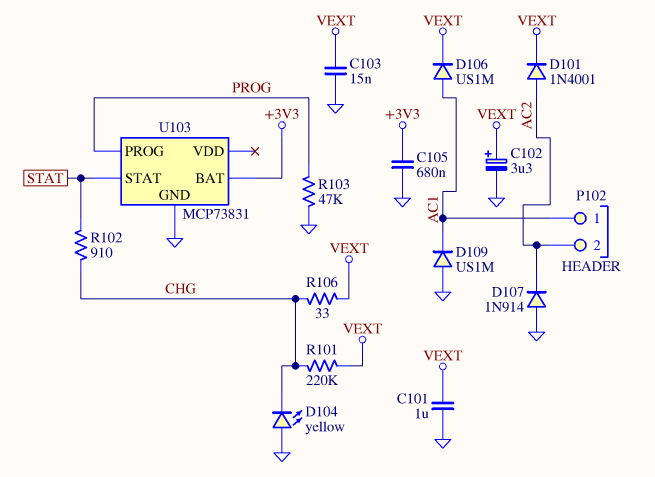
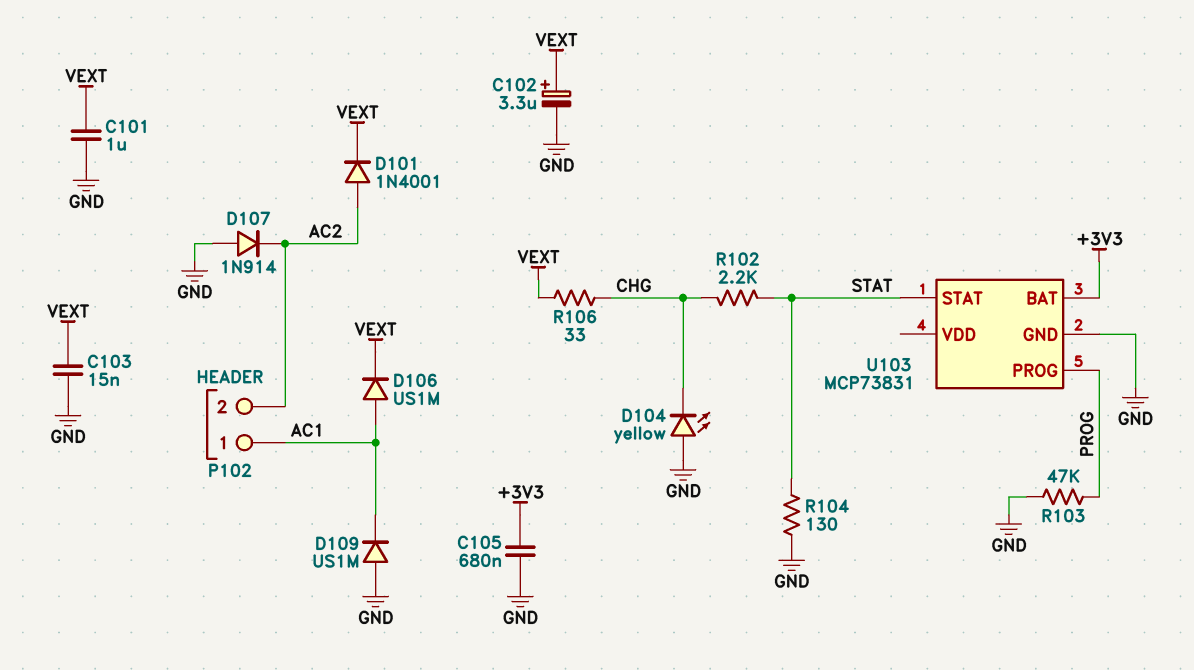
R101: 220k (CHG, VEXT) -> none
R102: 910 (CHG, STAT) -> 2.2k (CHG, STAT)
R104: none -> 130 (GND, STAT)

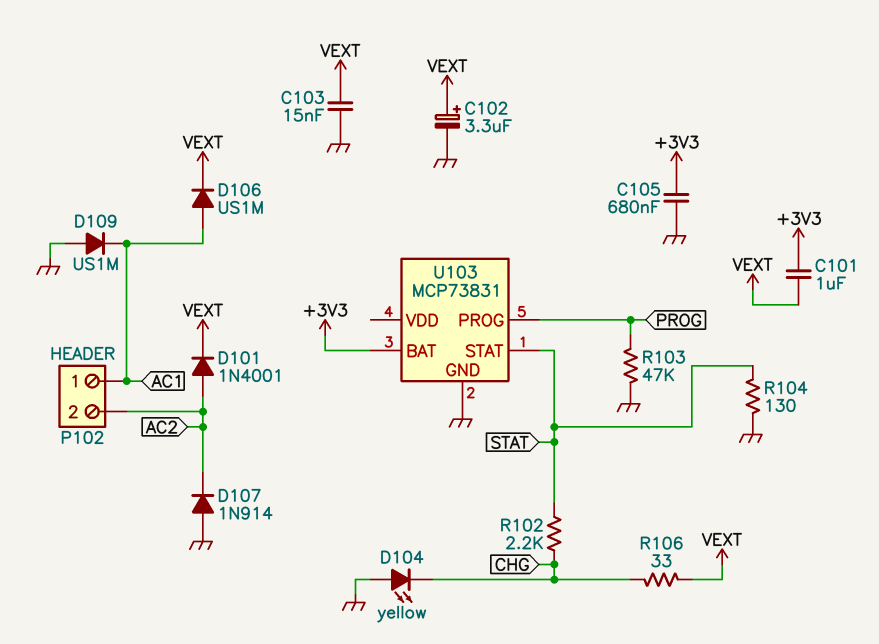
C101: 1uF (GND, VEXT) -> 1uF (+3V3, VEXT)

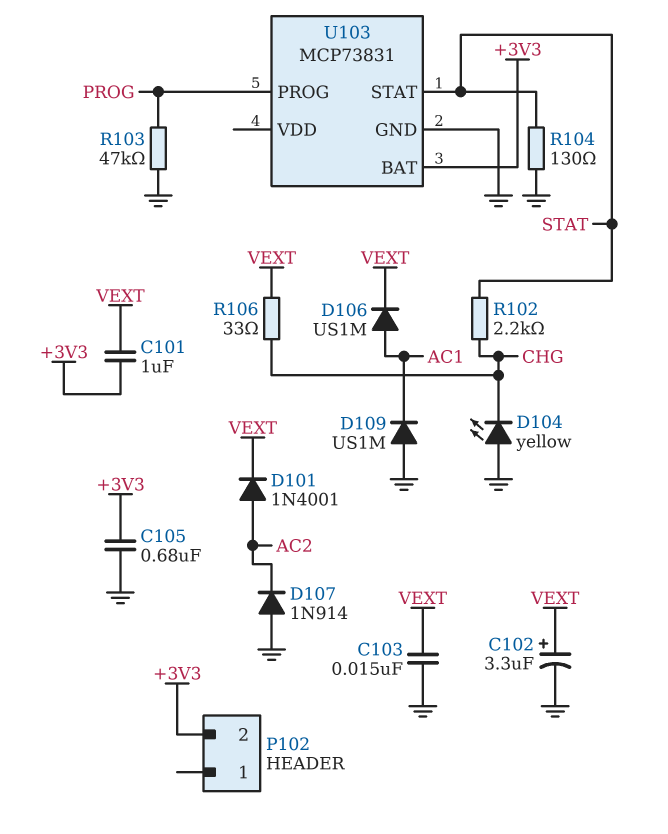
P102 pin 1: AC1 -> none
P102 pin 2: AC2 -> +3V3

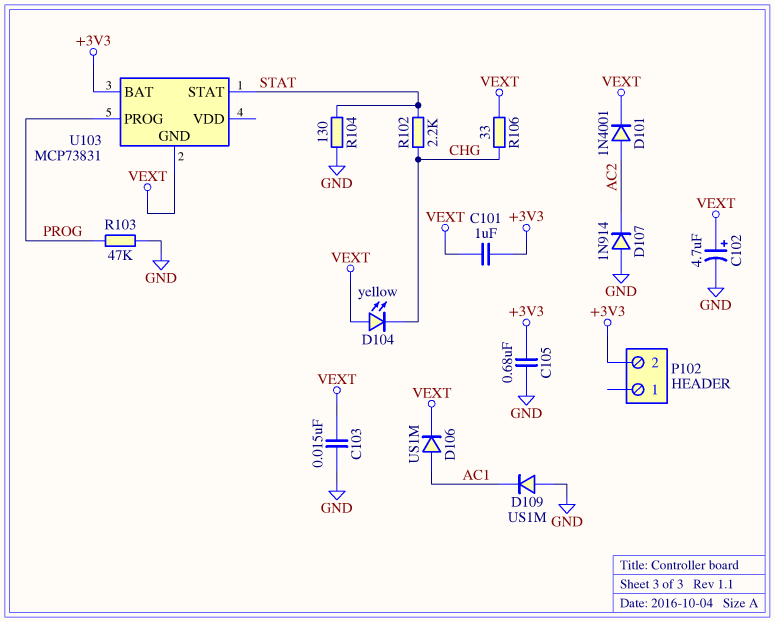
C102: 3.3uF (plus VEXT, minus GND) -> 4.7uF (plus VEXT, minus GND)
D104: LED yellow (A GND, K CHG) -> LED yellow (A VEXT, K CHG)
U103 pin GND: GND -> VEXT

